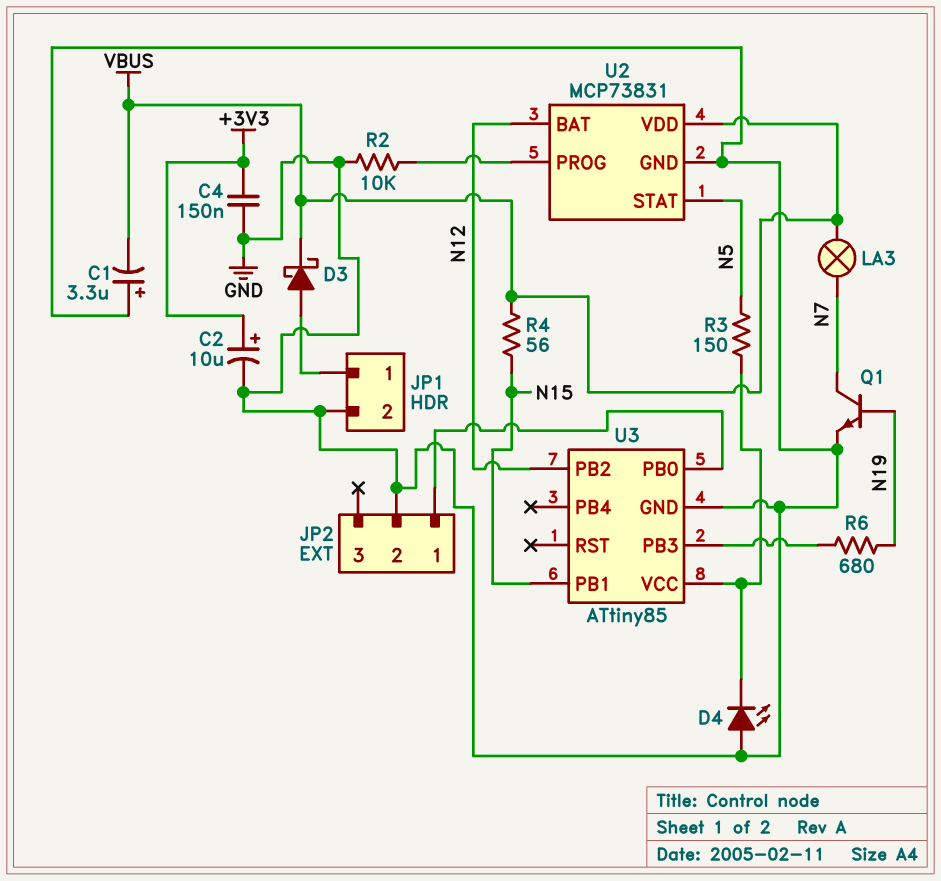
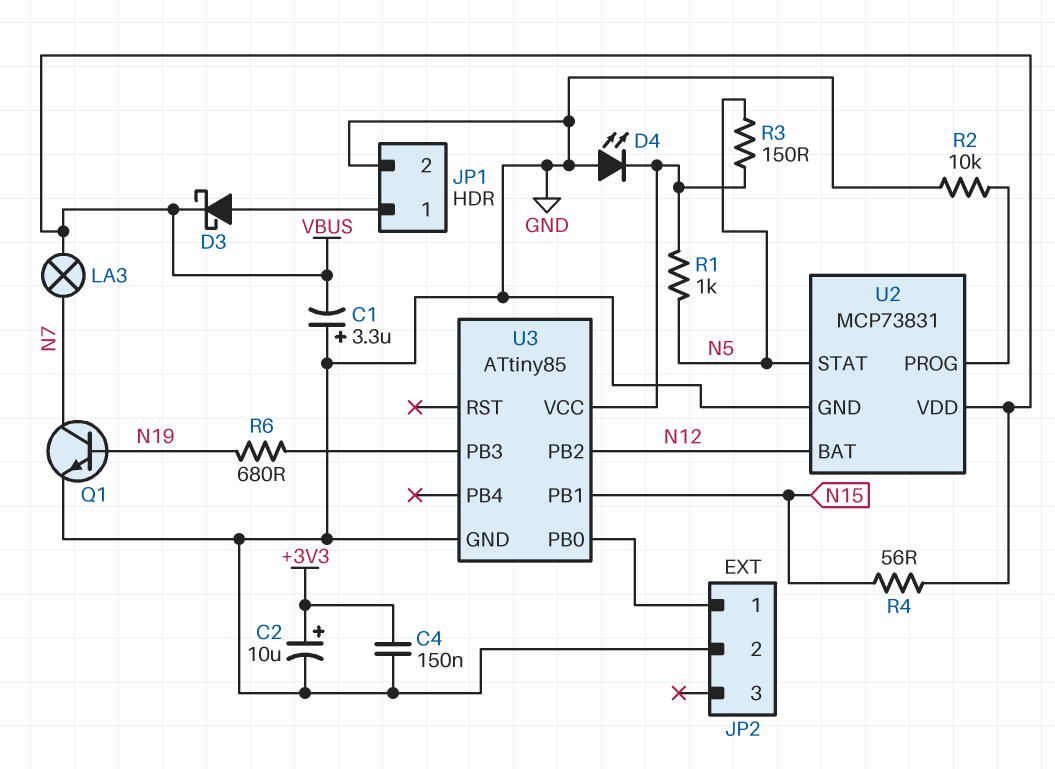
R1: none -> 1k (N5, U3/VCC)

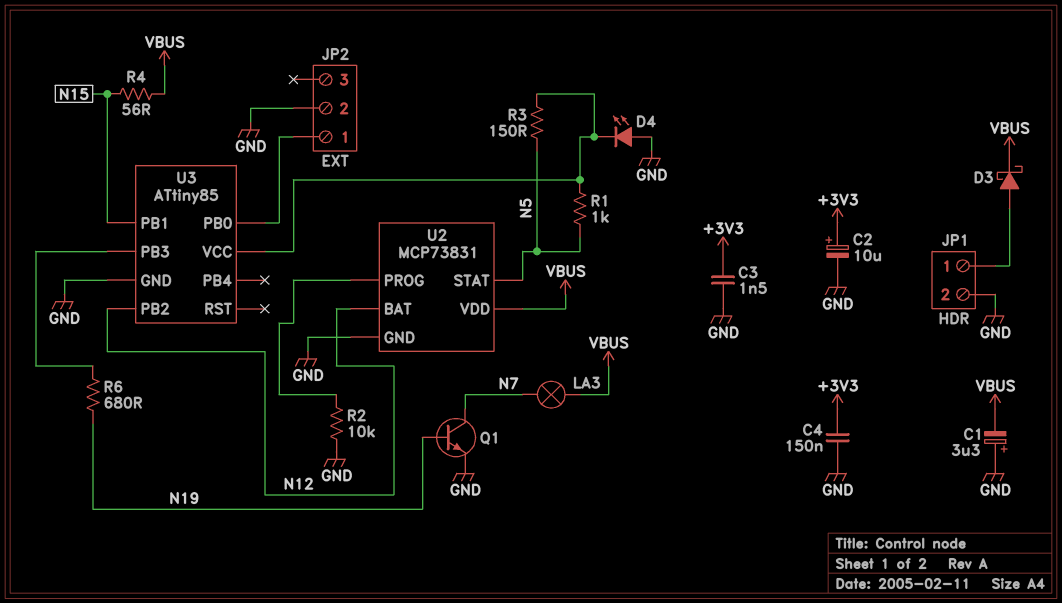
C3: none -> 1.5nF (+3V3, GND)

